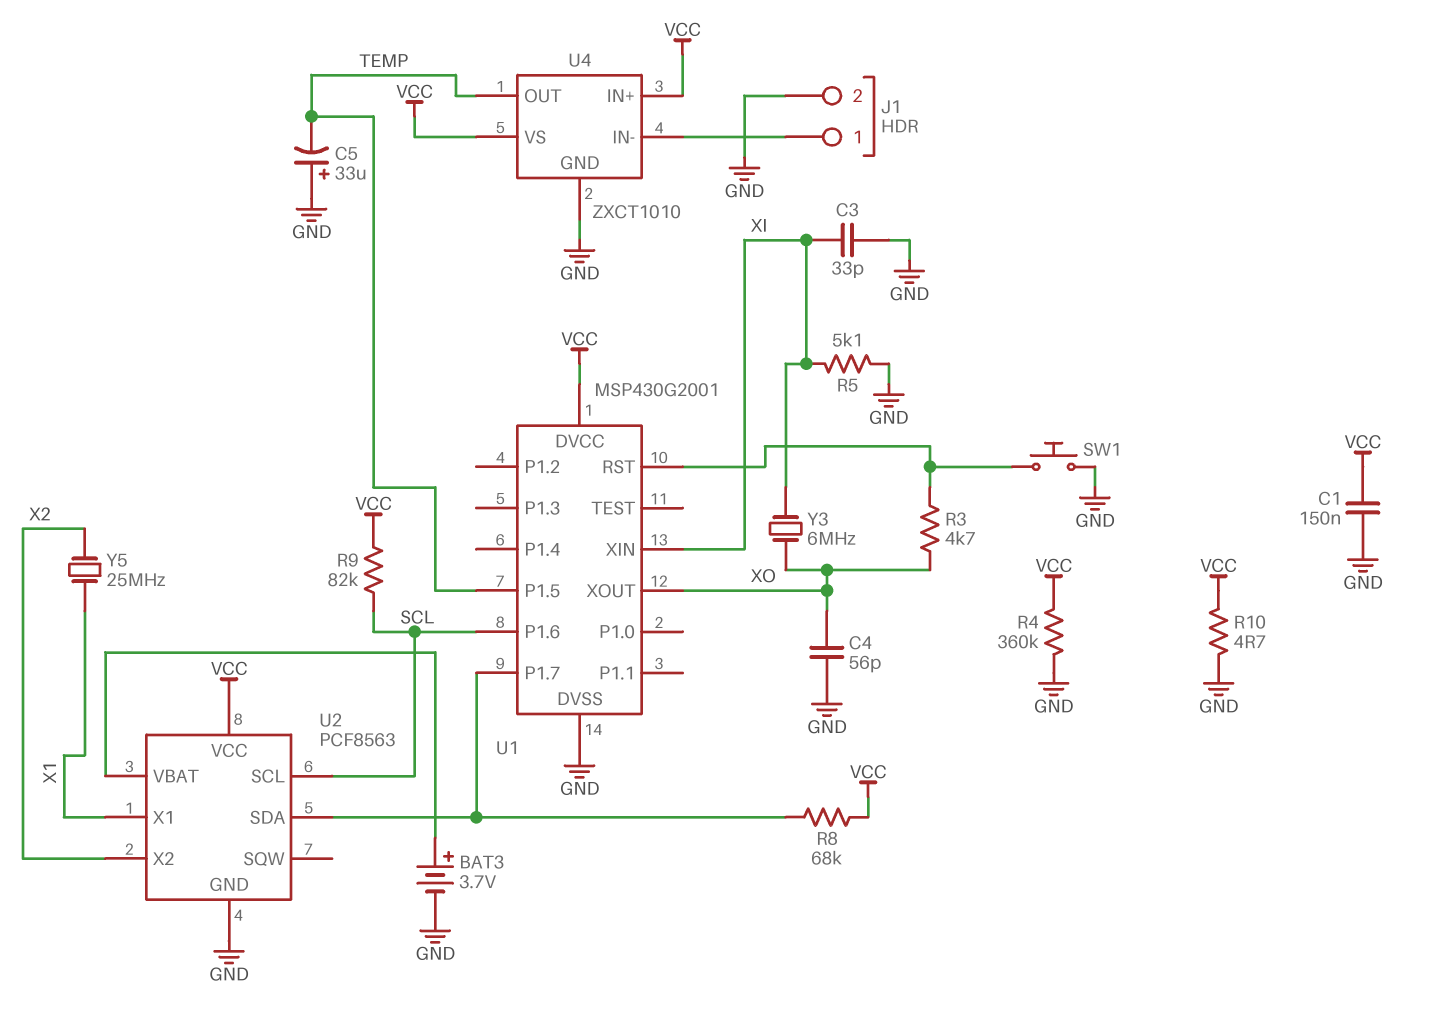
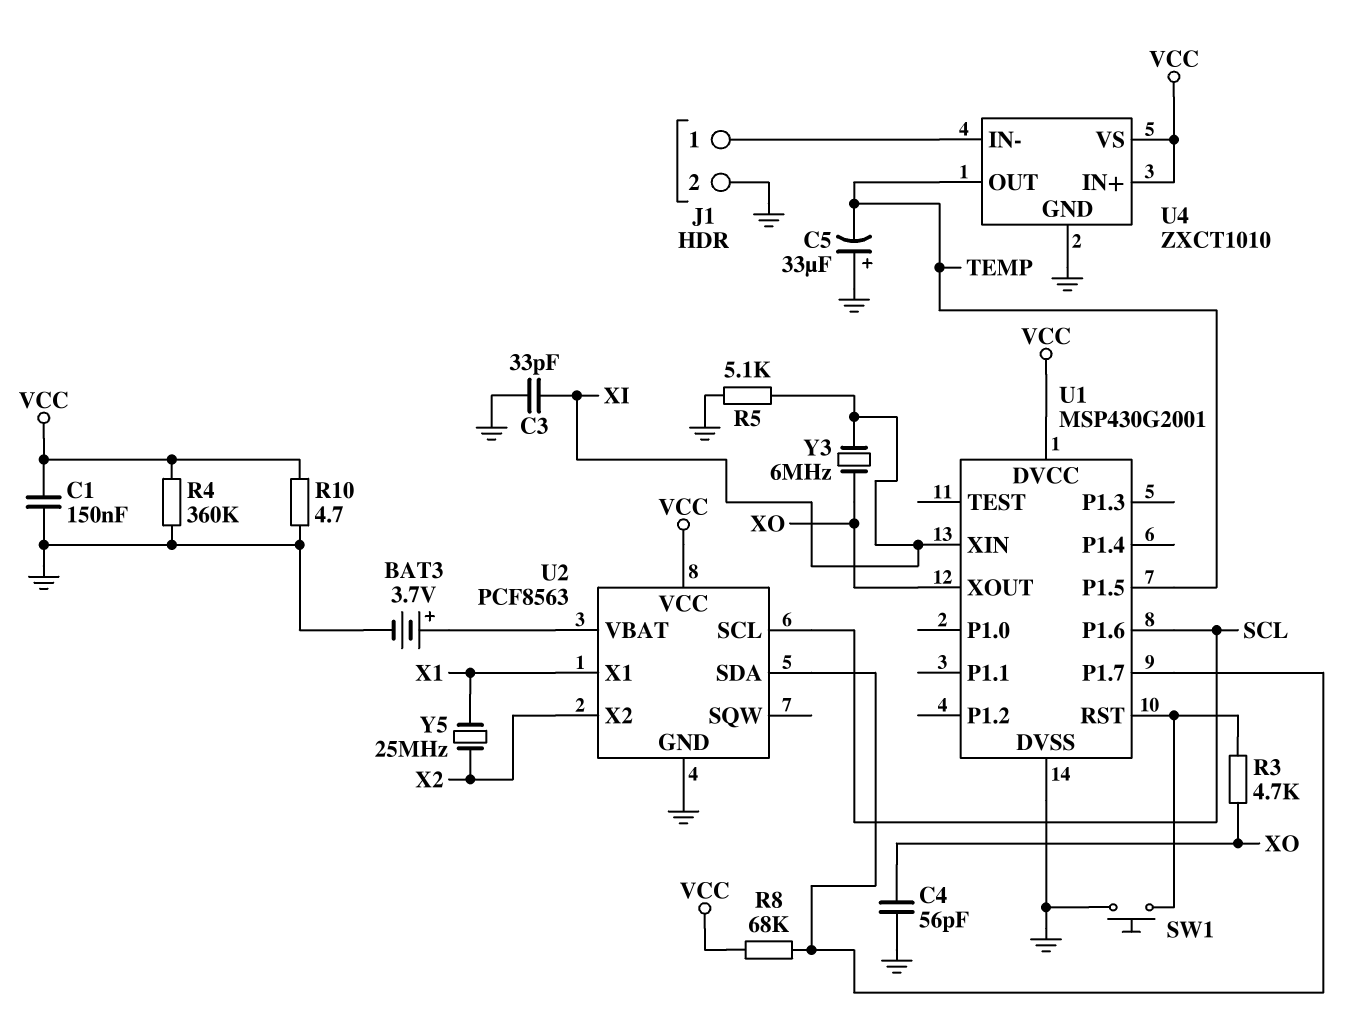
R9: 82k (SCL, VCC) -> none

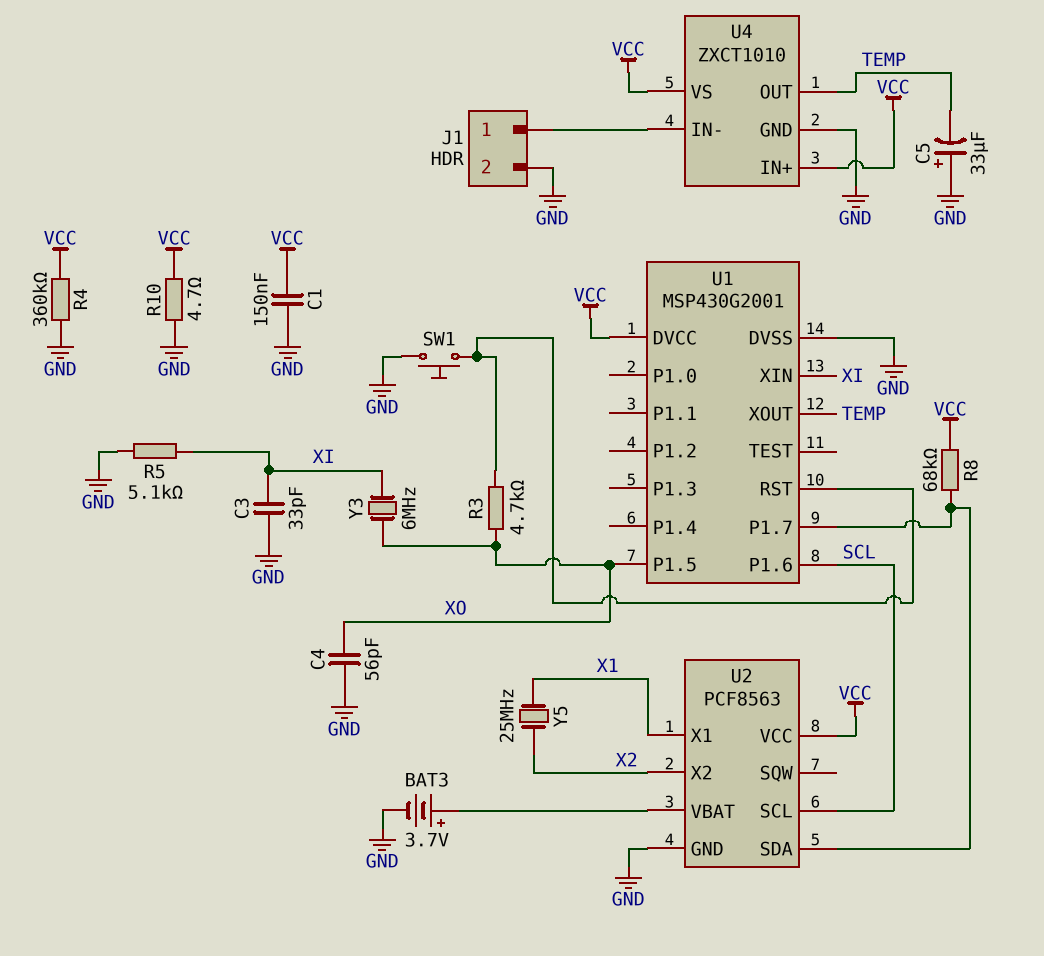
U1 pin P1.5: TEMP -> XO
U1 pin XOUT: XO -> TEMP

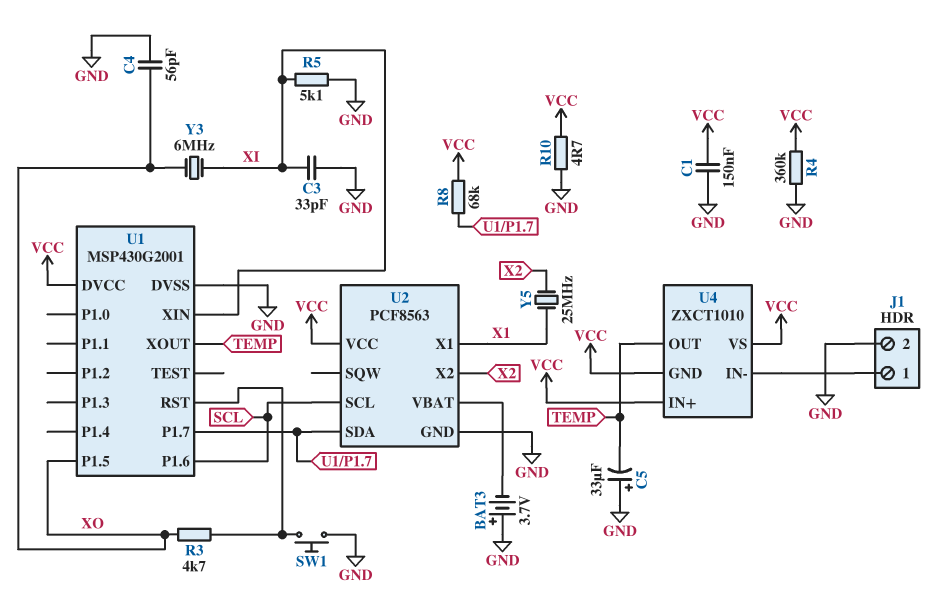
BAT3: 3.7V (plus U2/VBAT, minus GND) -> 3.7V (plus GND, minus U2/VBAT)
U4 pin GND: GND -> VCC

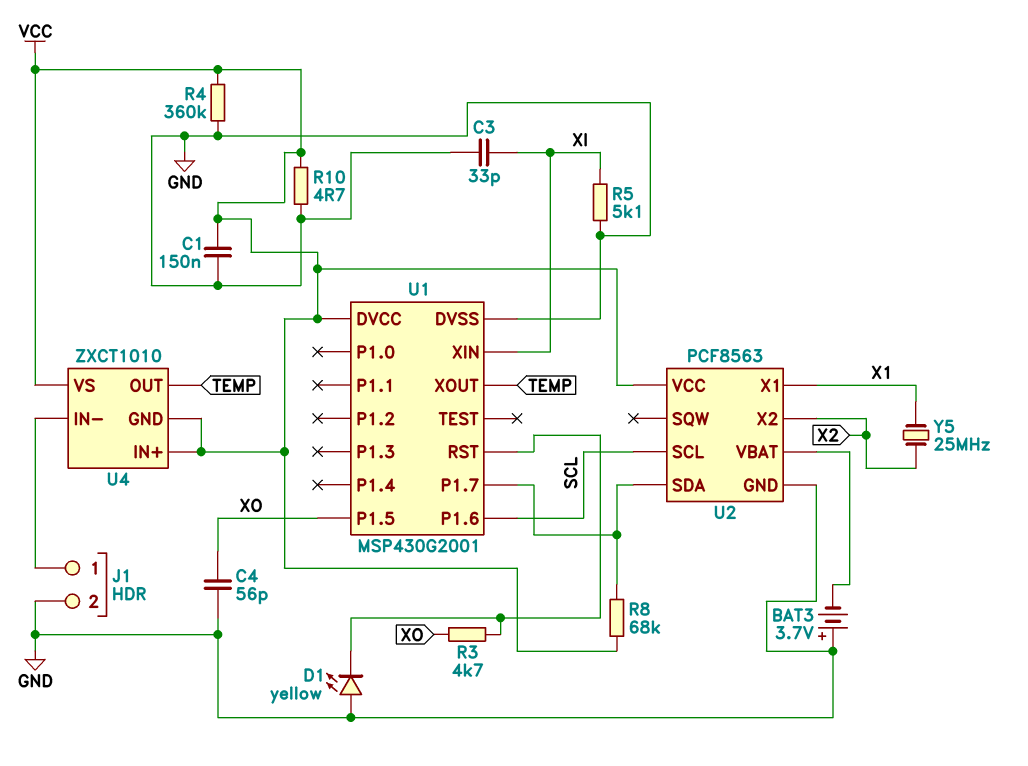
C5: 33uF (plus GND, minus TEMP) -> none
D1: none -> LED yellow (A GND, K U1/RST)
SW1: button (GND, U1/RST) -> none
Y3: 6MHz (XI, XO) -> none

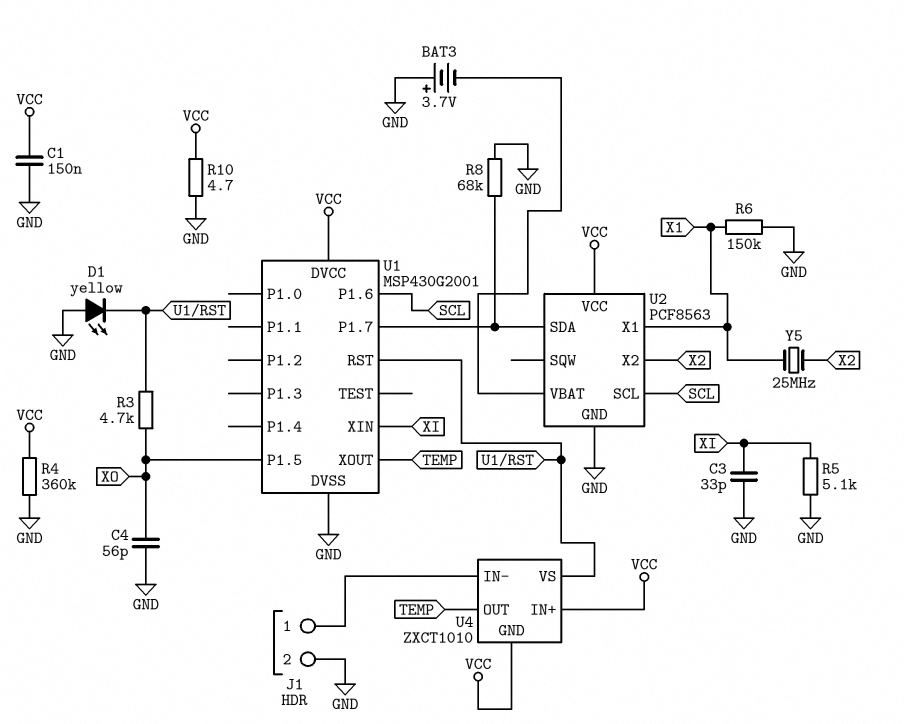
R6: none -> 150k (GND, X1)
R8: 68k (U1/P1.7, VCC) -> 68k (GND, U1/P1.7)
U4 pin VS: VCC -> U1/RST

